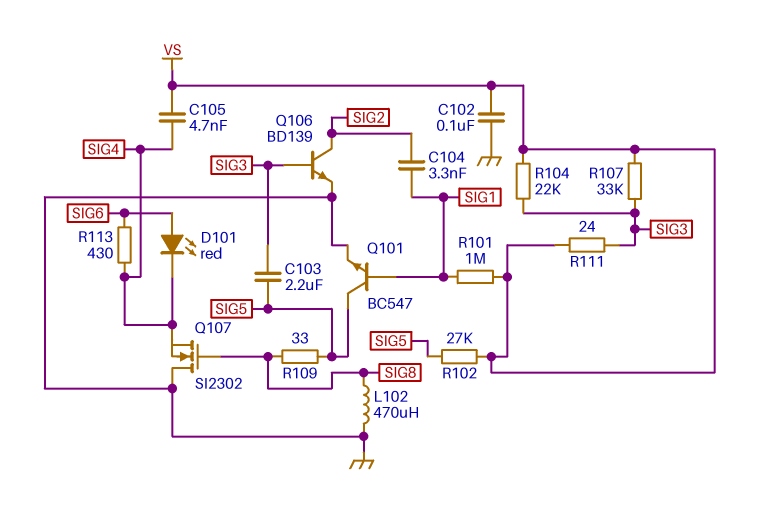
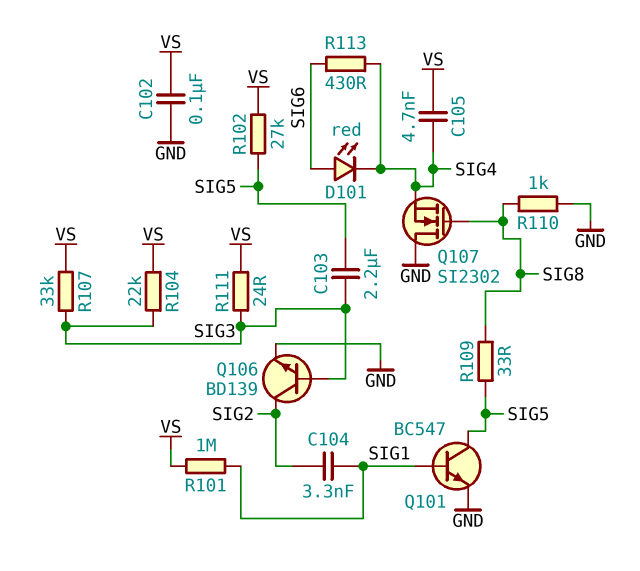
L102: 470uH (GND, SIG8) -> none
R110: none -> 1k (GND, SIG8)

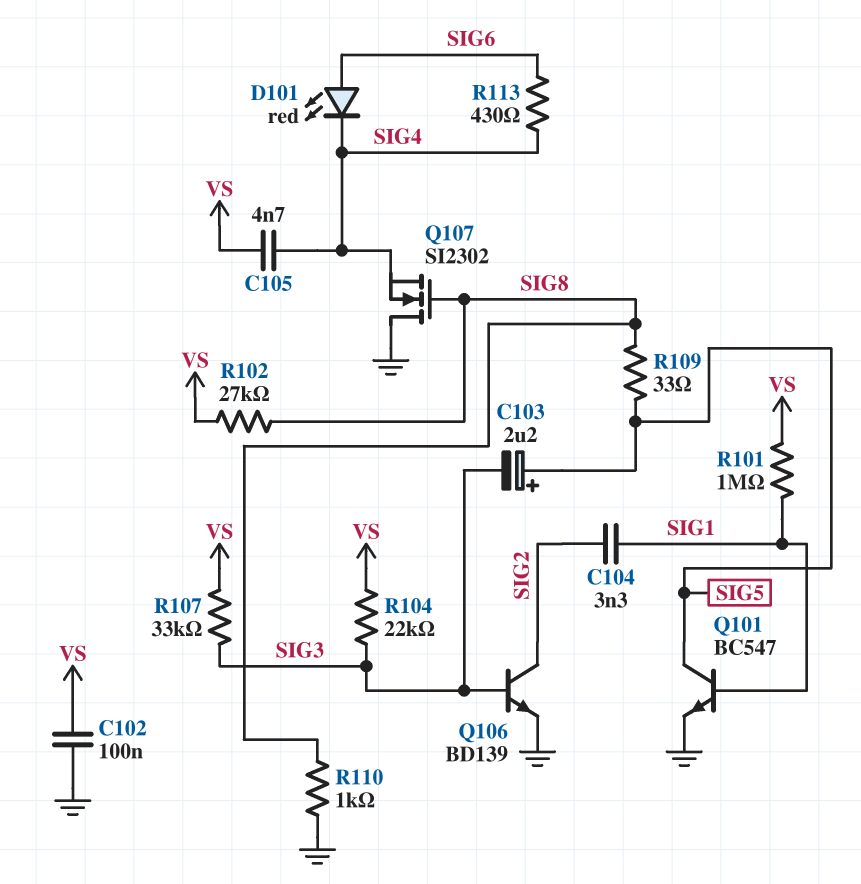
C103: 2.2uF (SIG3, SIG5) -> 2.2uF (plus SIG5, minus SIG3)
R102: 27k (SIG5, VS) -> 27k (SIG8, VS)
R111: 24 (SIG3, VS) -> none

